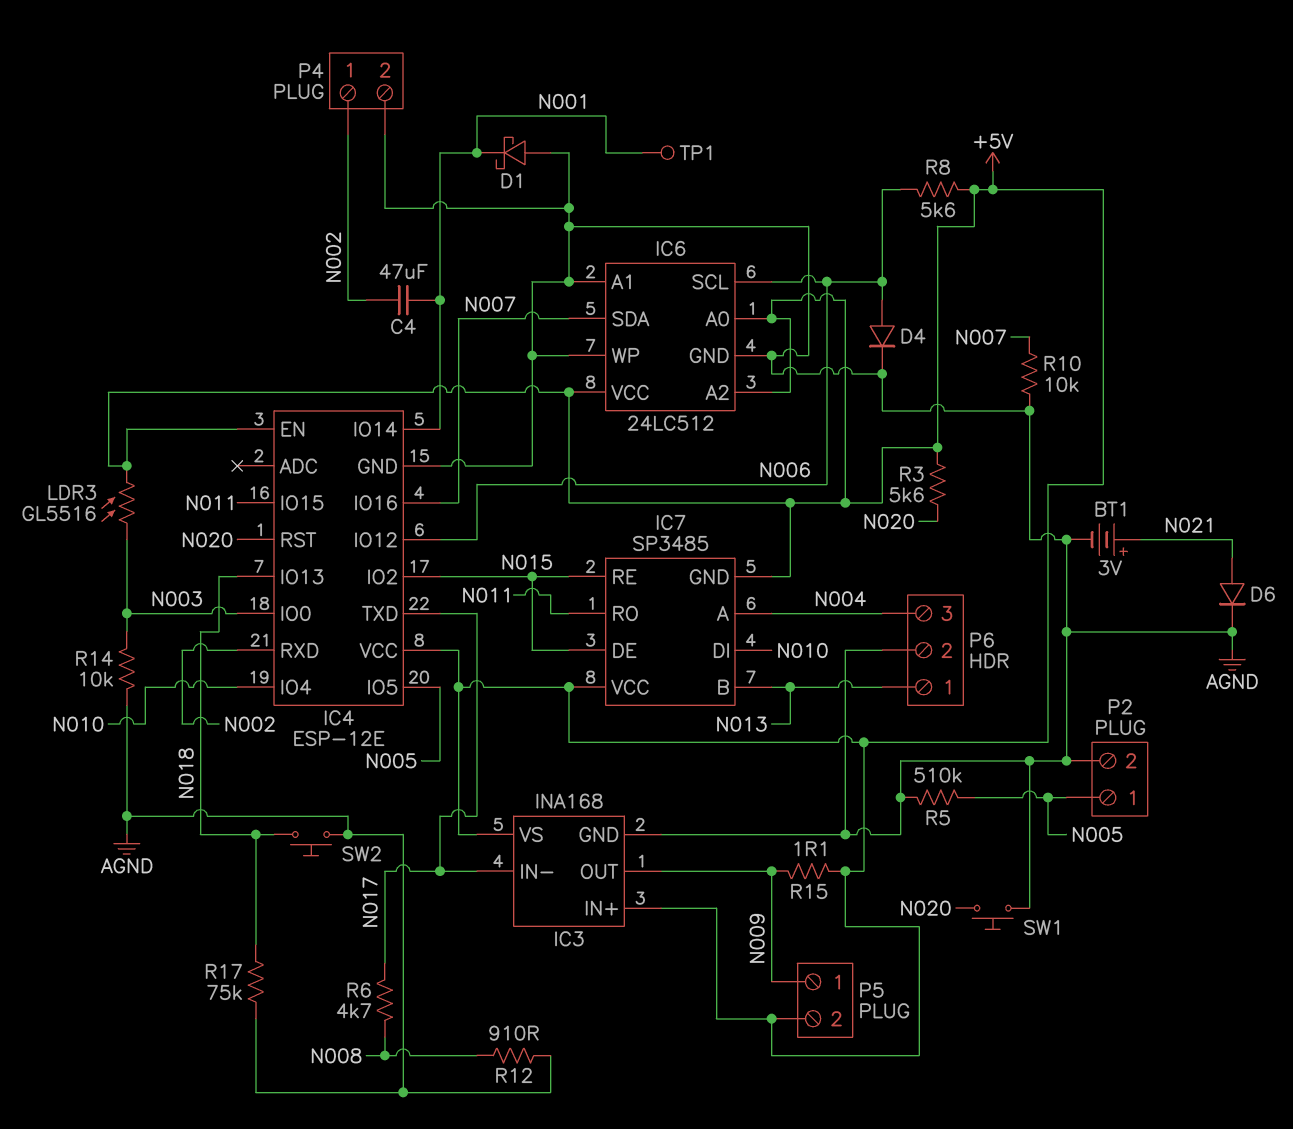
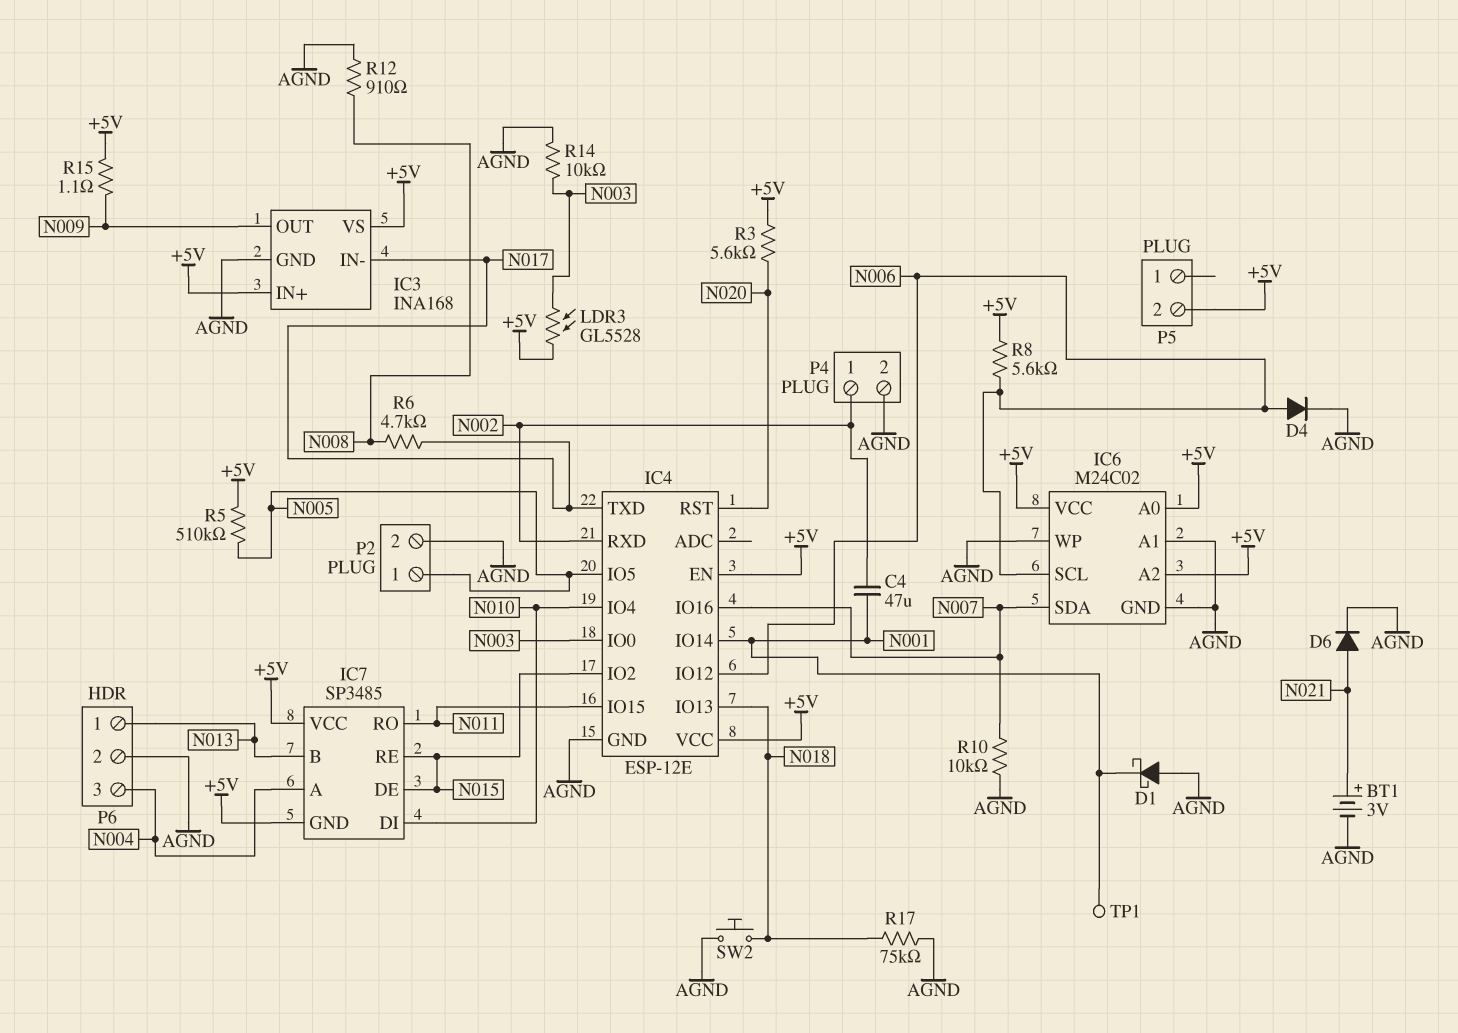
IC6: 24LC512 -> M24C02
LDR3: GL5516 (+5V, N003) -> GL5528 (+5V, N003)
P5 pin 1: N009 -> none
R5: 510k (AGND, N005) -> 510k (+5V, N005)
SW1: button (AGND, N020) -> none

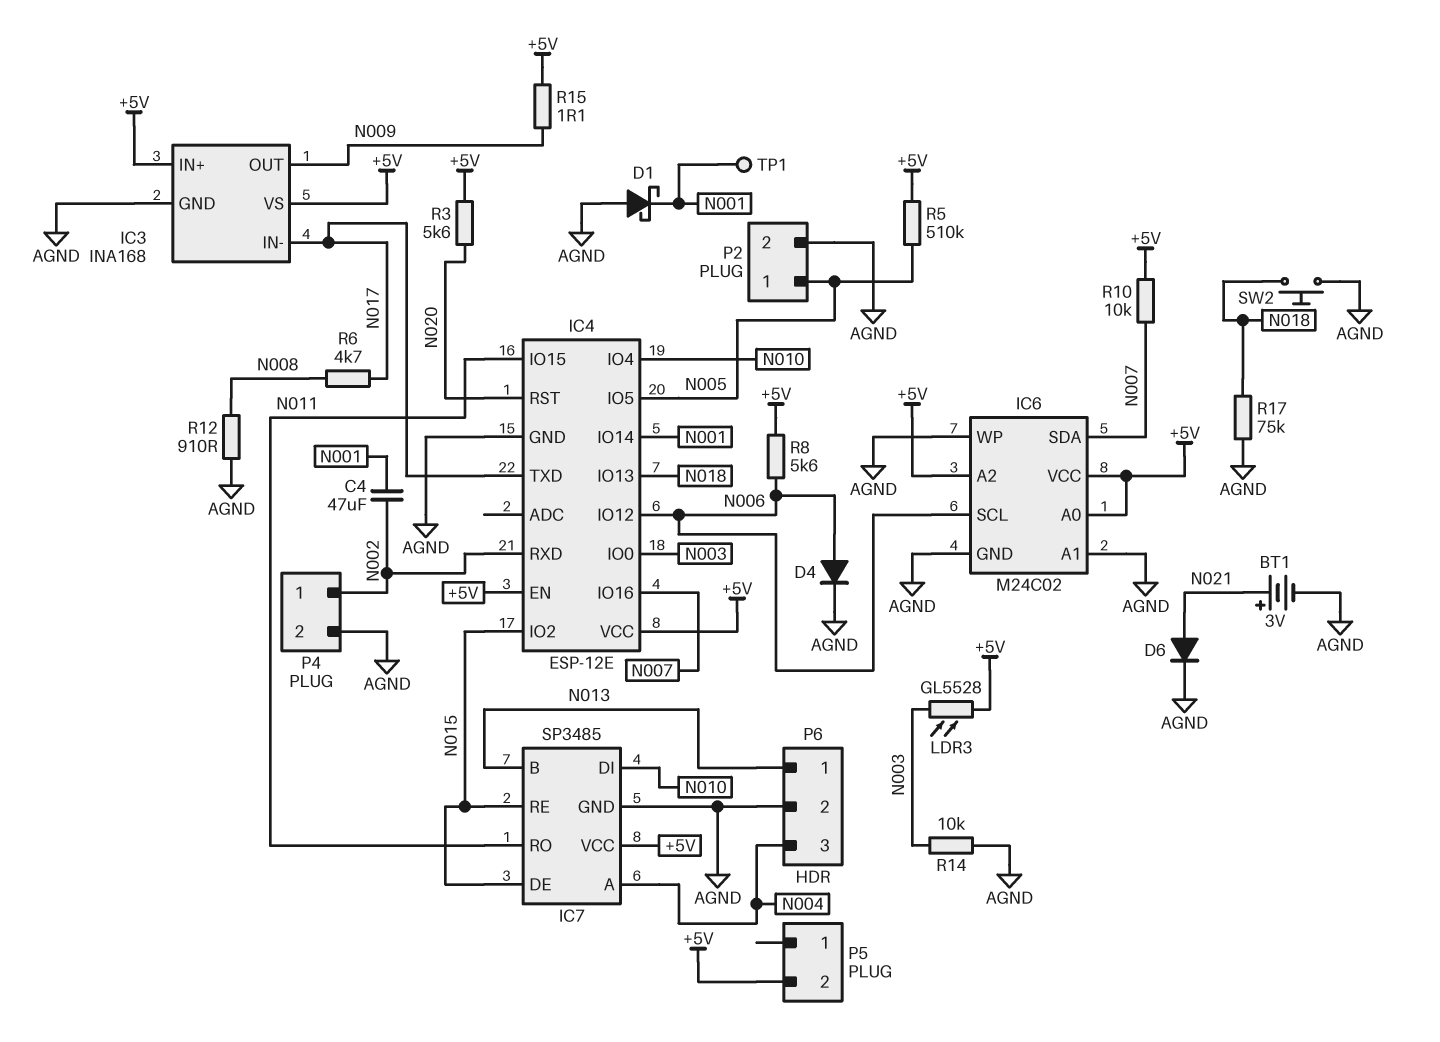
IC7 pin GND: +5V -> AGND
R10: 10k (AGND, N007) -> 10k (+5V, N007)

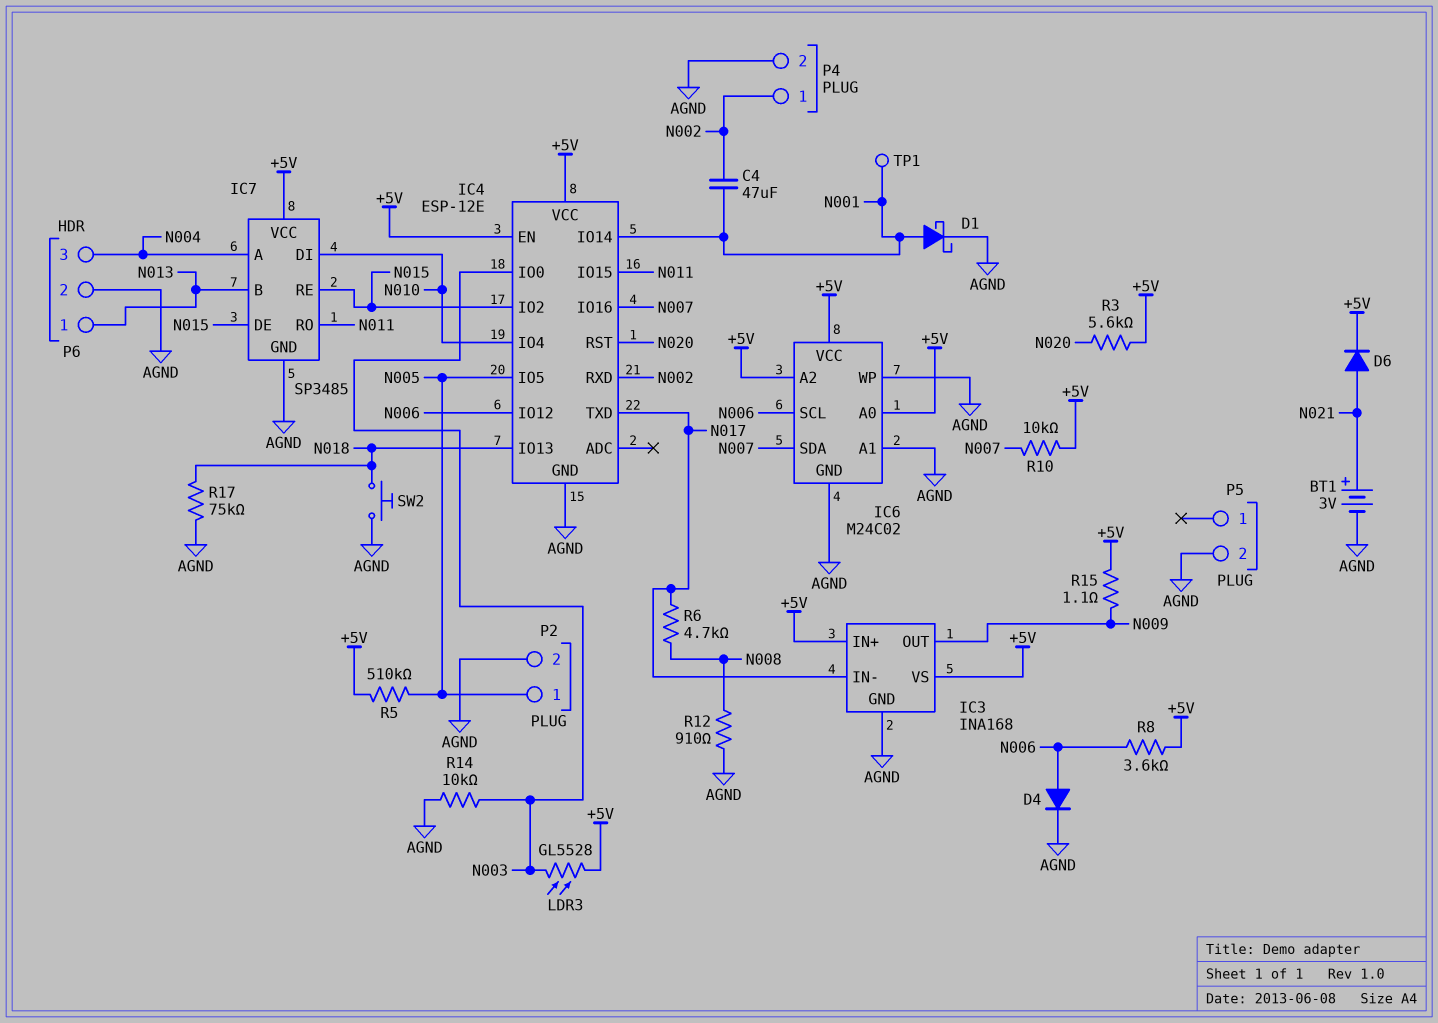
D1: schottky (A AGND, K N001) -> schottky (A N001, K AGND)
D6: diode (A N021, K AGND) -> diode (A N021, K +5V)
P5 pin 2: +5V -> AGND
R8: 5.6k (+5V, N006) -> 3.6k (+5V, N006)

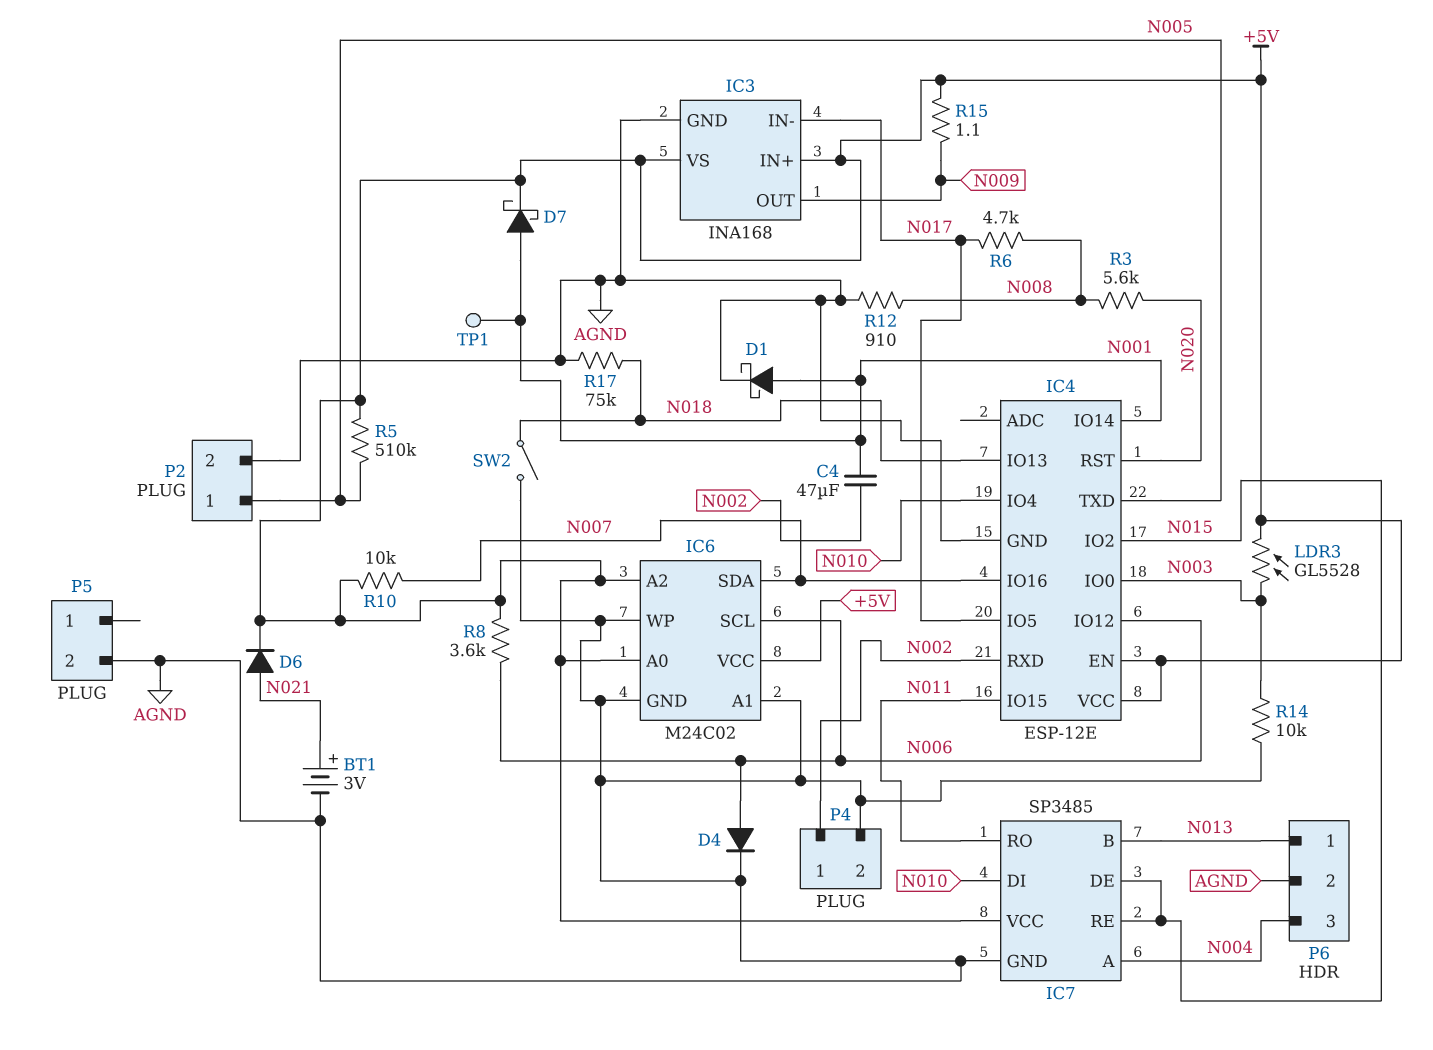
D7: none -> schottky (A N001, K +5V)
IC4 pin IO5: N005 -> N017
IC4 pin TXD: N017 -> N005
R3: 5.6k (+5V, N020) -> 5.6k (N008, N020)
SW2: button (AGND, N018) -> switch (AGND, N018)

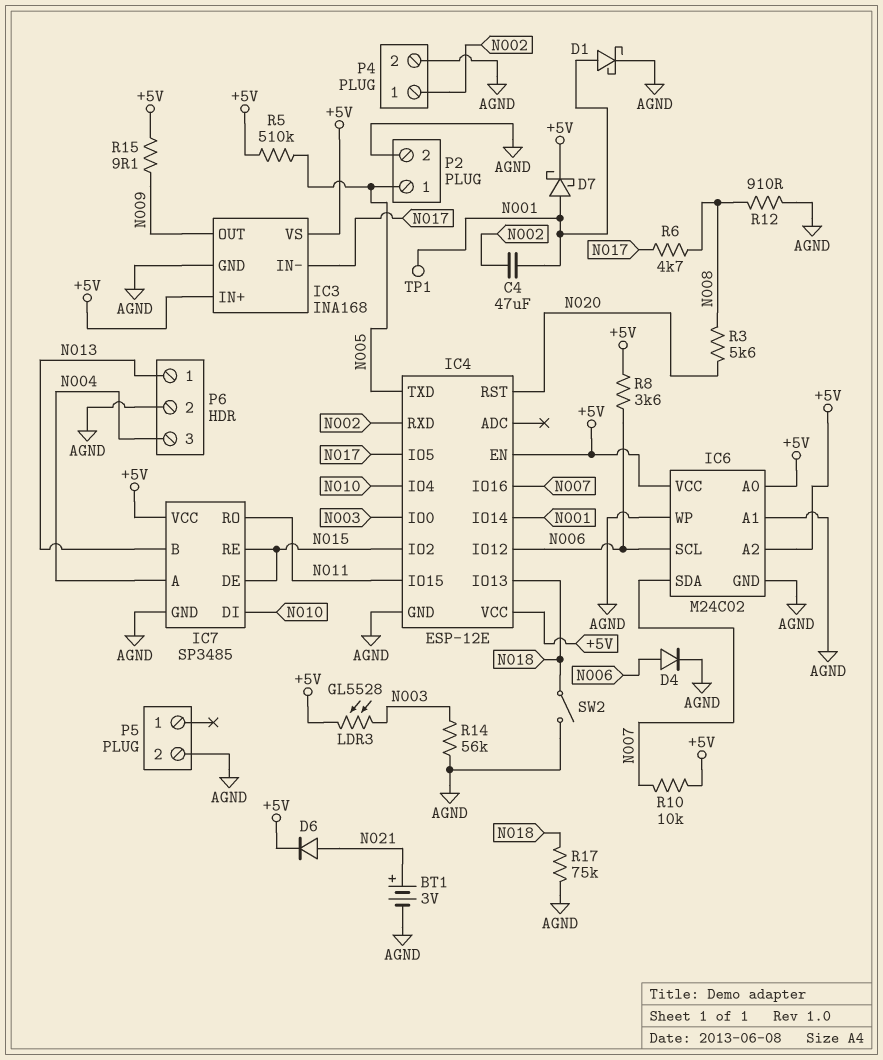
R14: 10k (AGND, N003) -> 56k (AGND, N003)
R15: 1.1 (+5V, N009) -> 9.1 (+5V, N009)

